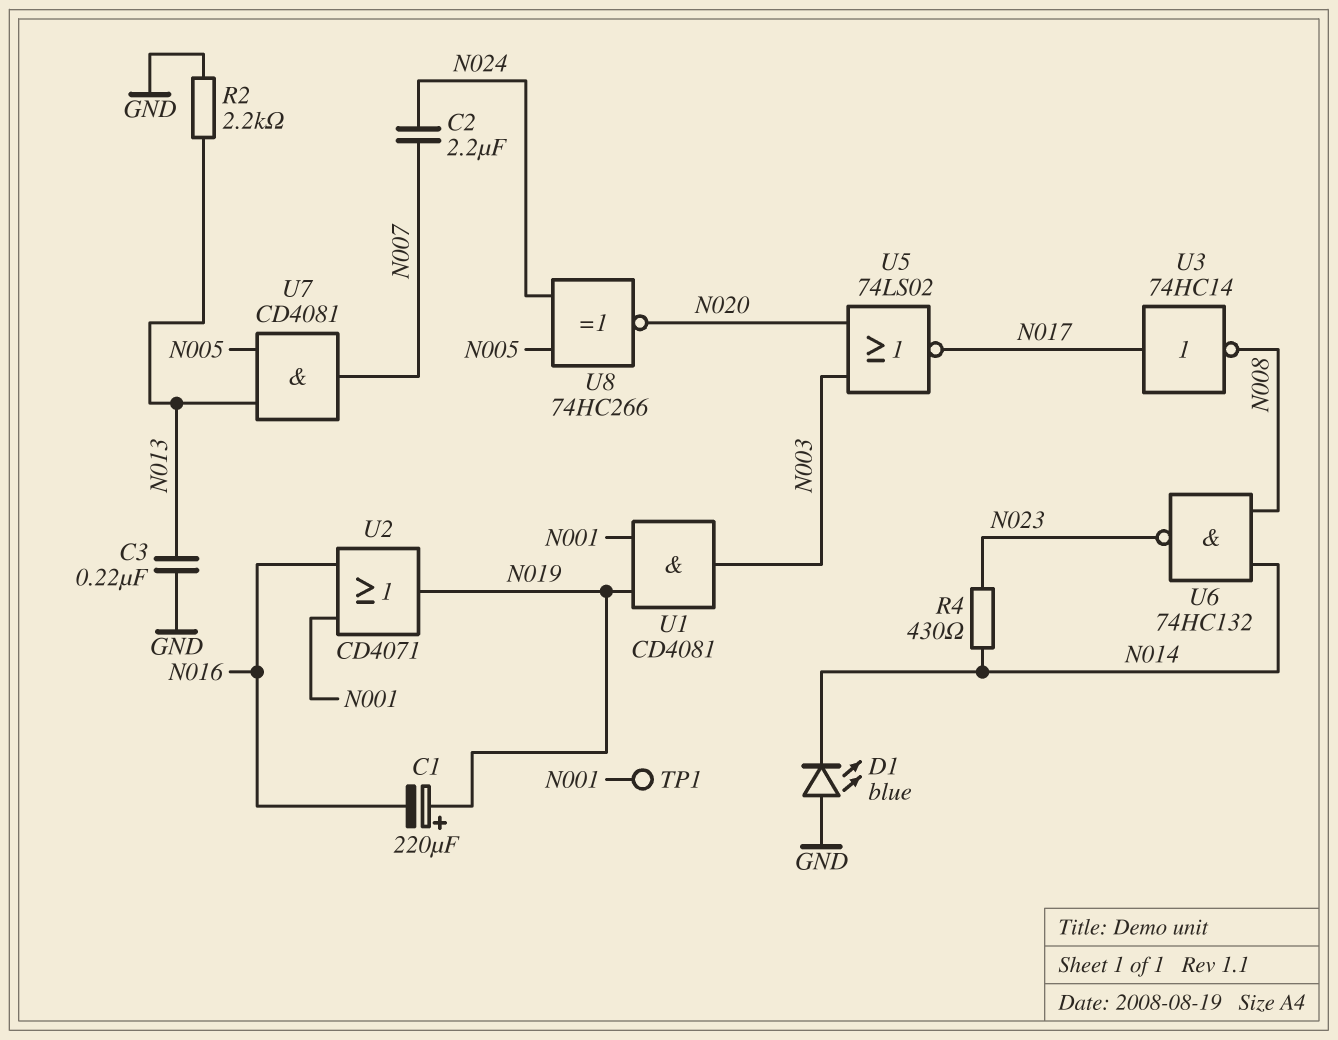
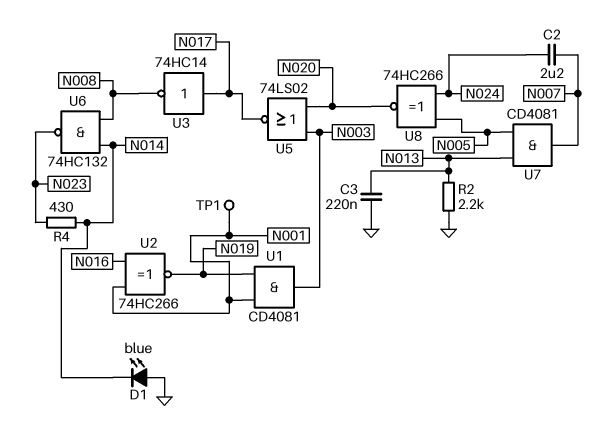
C1: 220uF (plus N019, minus N016) -> none
U2: OR CD4071 (in N001, in N016, out N019) -> XNOR 74HC266 (in N001, in N016, out N019)

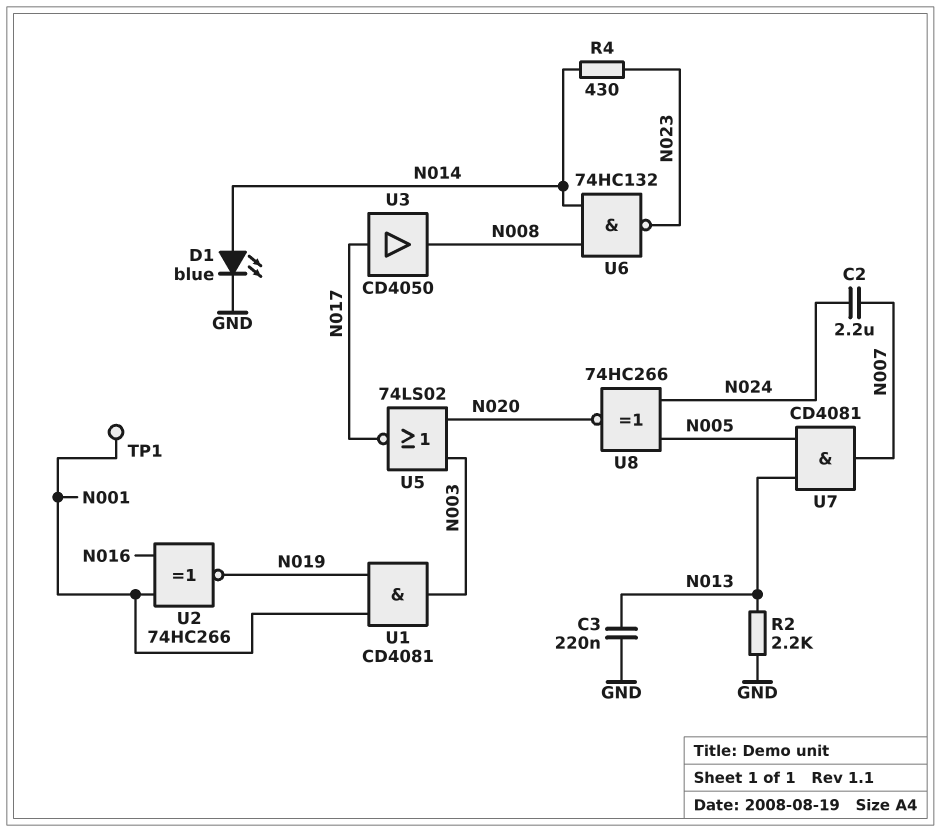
D1: LED blue (A GND, K N014) -> LED blue (A N014, K GND)
U3: NOT 74HC14 (in N017, out N008) -> buffer CD4050 (in N017, out N008)

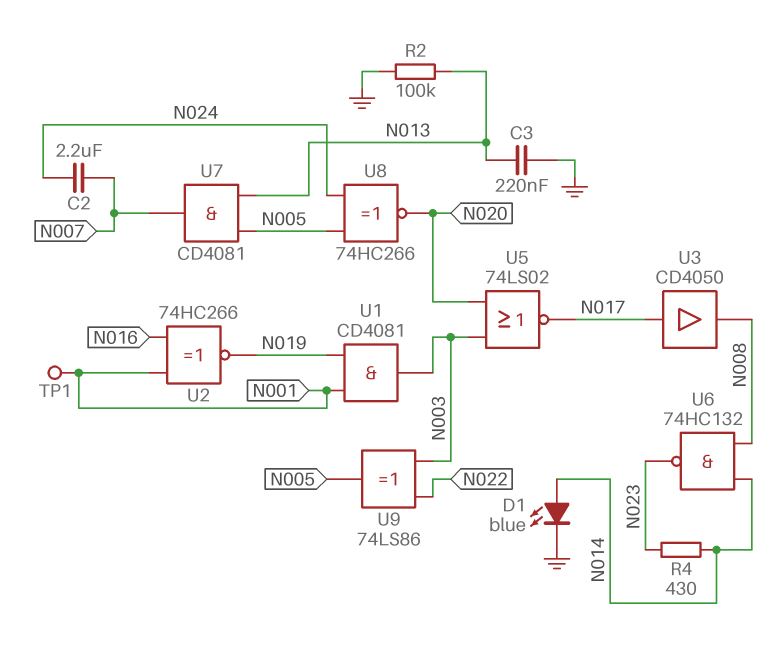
R2: 2.2k (GND, N013) -> 100k (GND, N013)
U9: none -> XOR 74LS86 (in N003, in N022, out N005)

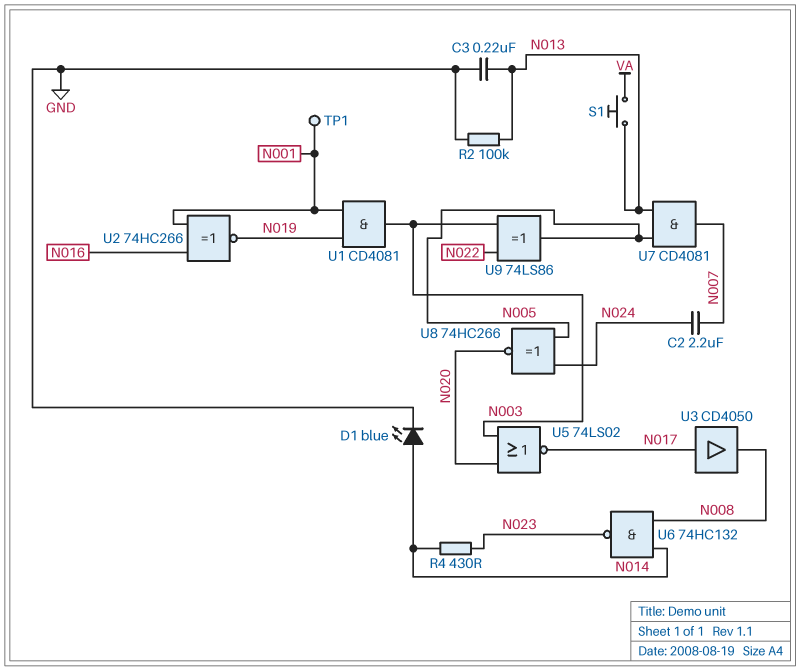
S1: none -> button (N013, VA)

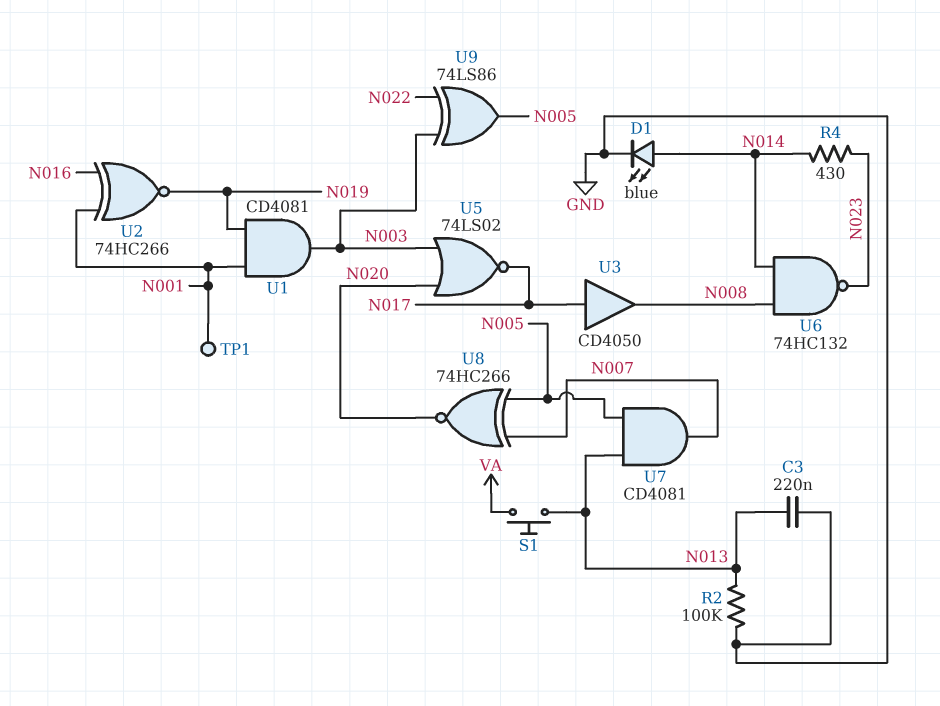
C2: 2.2uF (N007, N024) -> none
U8: XNOR 74HC266 (in N005, in N024, out N020) -> XNOR 74HC266 (in N005, in N007, out N020)

